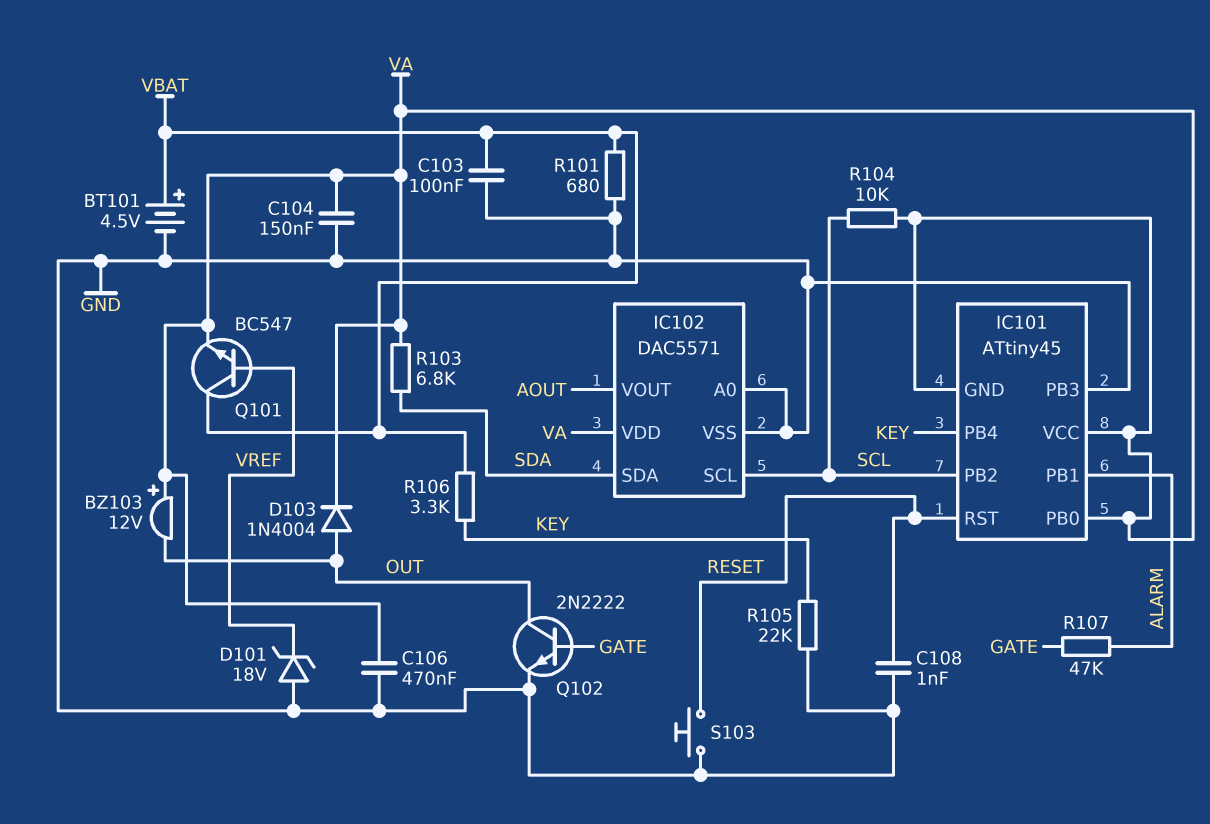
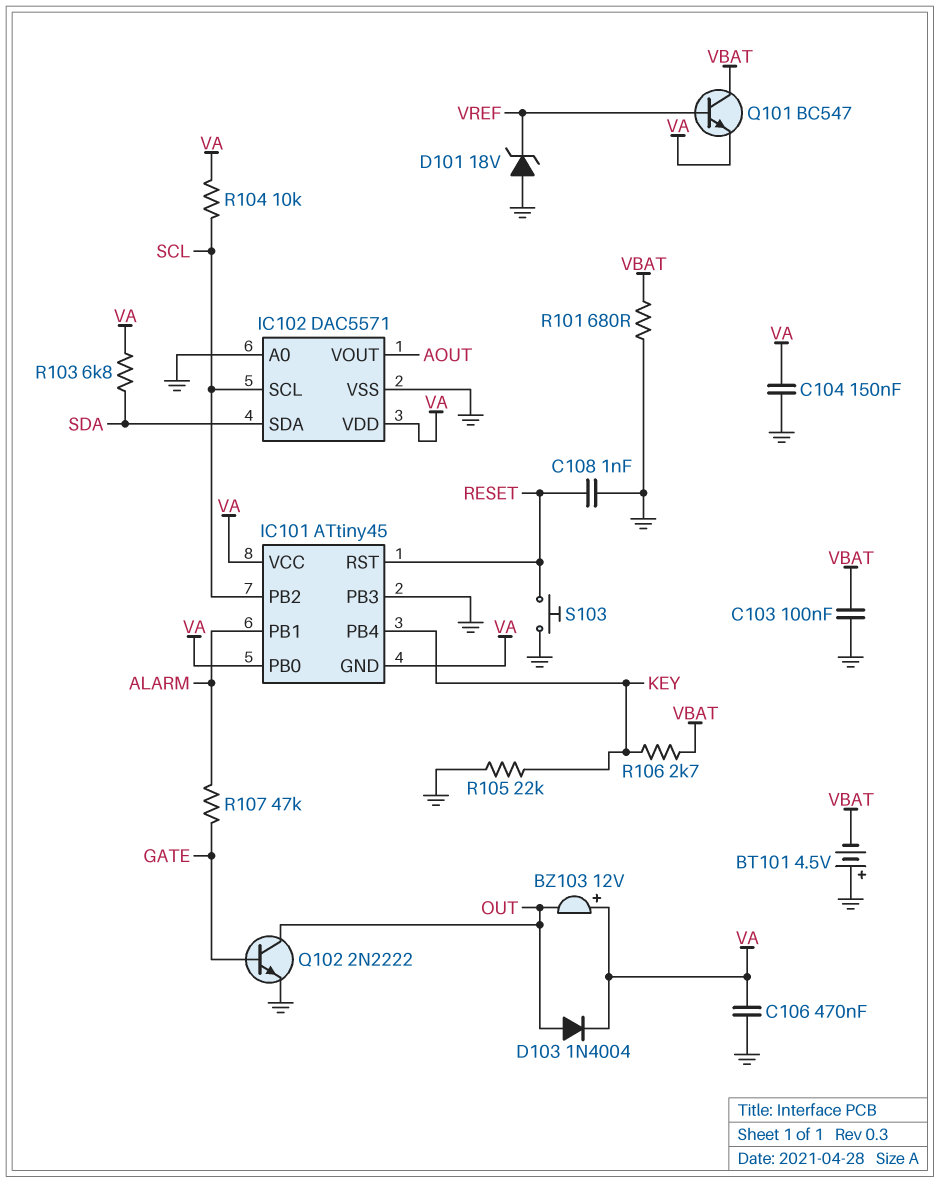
BT101: 4.5V (plus VBAT, minus GND) -> 4.5V (plus GND, minus VBAT)
R106: 3.3k (KEY, VBAT) -> 2.7k (KEY, VBAT)

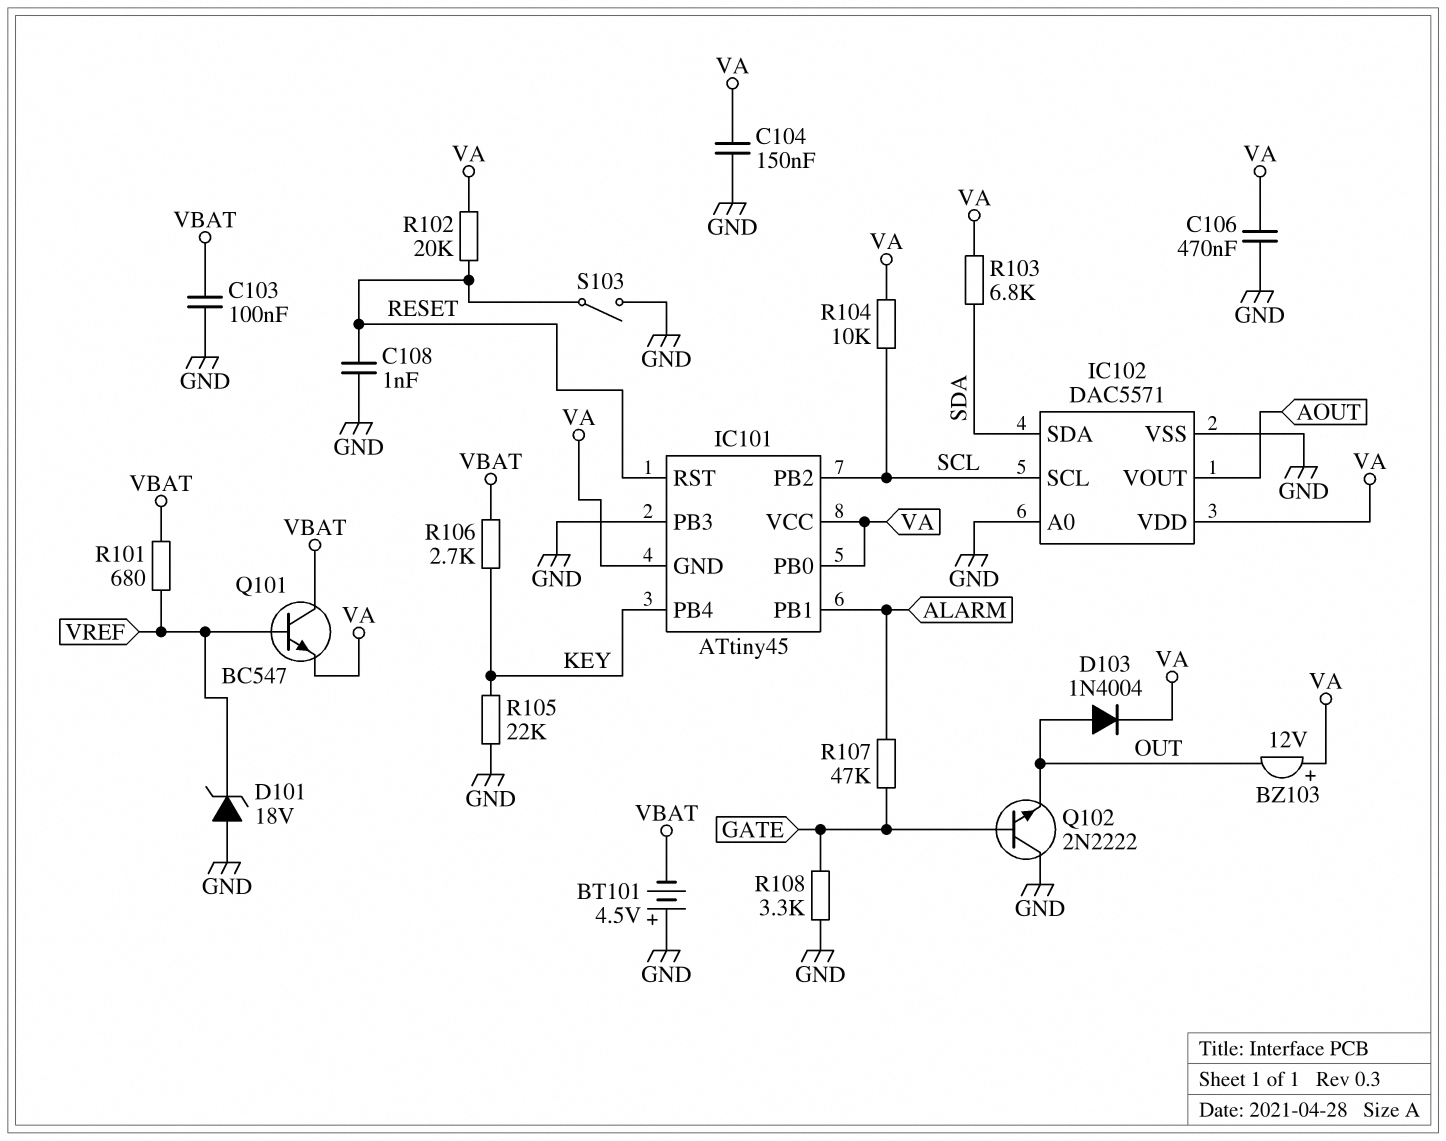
Q102: NPN 2N2222 (B GATE, C OUT, E GND) -> NPN 2N2222 (B GATE, C GND, E OUT)
R101: 680 (GND, VBAT) -> 680 (VBAT, VREF)
R102: none -> 20k (RESET, VA)
R108: none -> 3.3k (GATE, GND)
S103: button (GND, RESET) -> switch (GND, RESET)

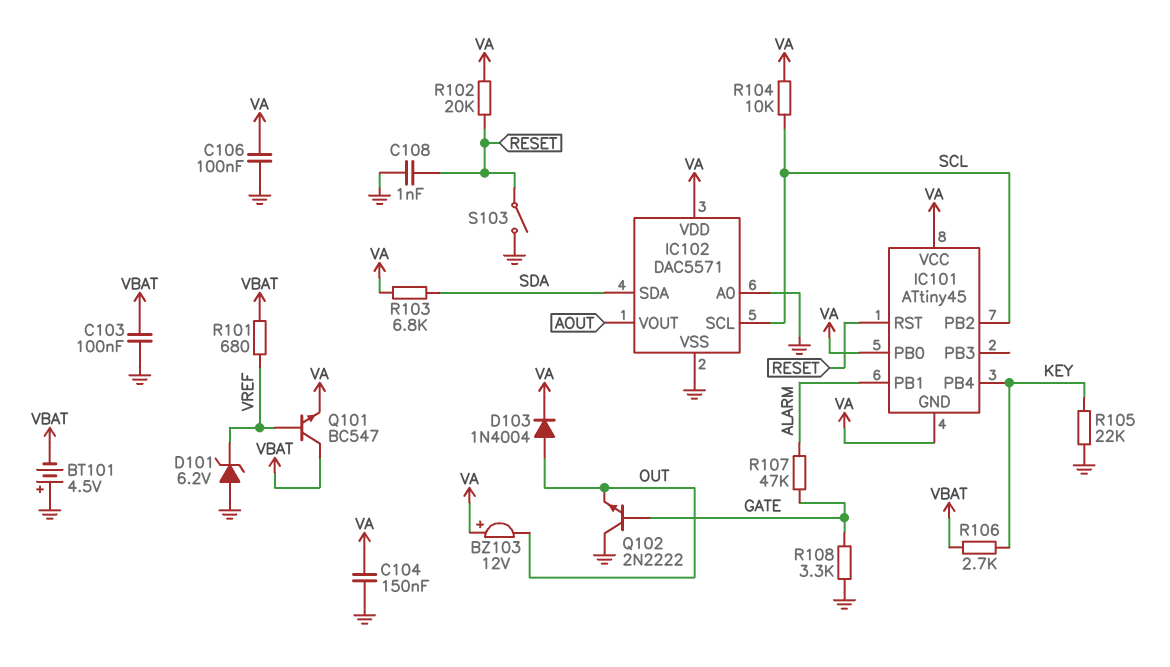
C106: 470nF (GND, VA) -> 100nF (GND, VA)
D101: zener 18V (A GND, K VREF) -> zener 6.2V (A GND, K VREF)
IC101 pin PB3: GND -> none

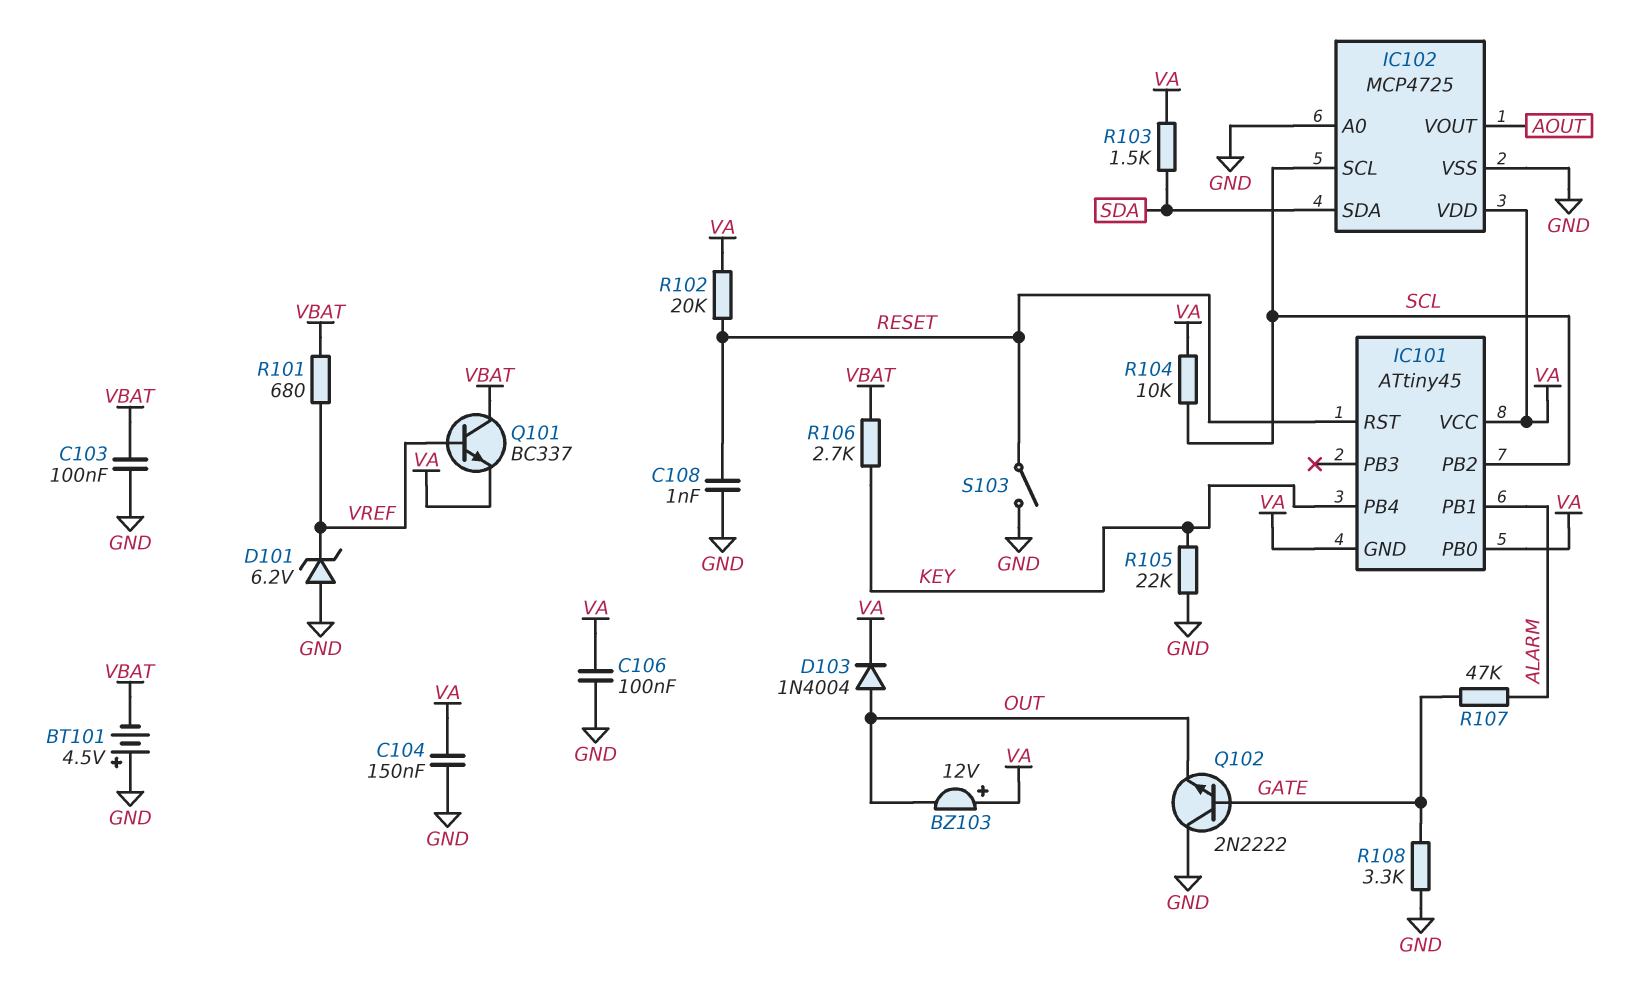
IC102: DAC5571 -> MCP4725
Q101: NPN BC547 (B VREF, C VBAT, E VA) -> NPN BC337 (B VREF, C VBAT, E VA)
R103: 6.8k (SDA, VA) -> 1.5k (SDA, VA)

